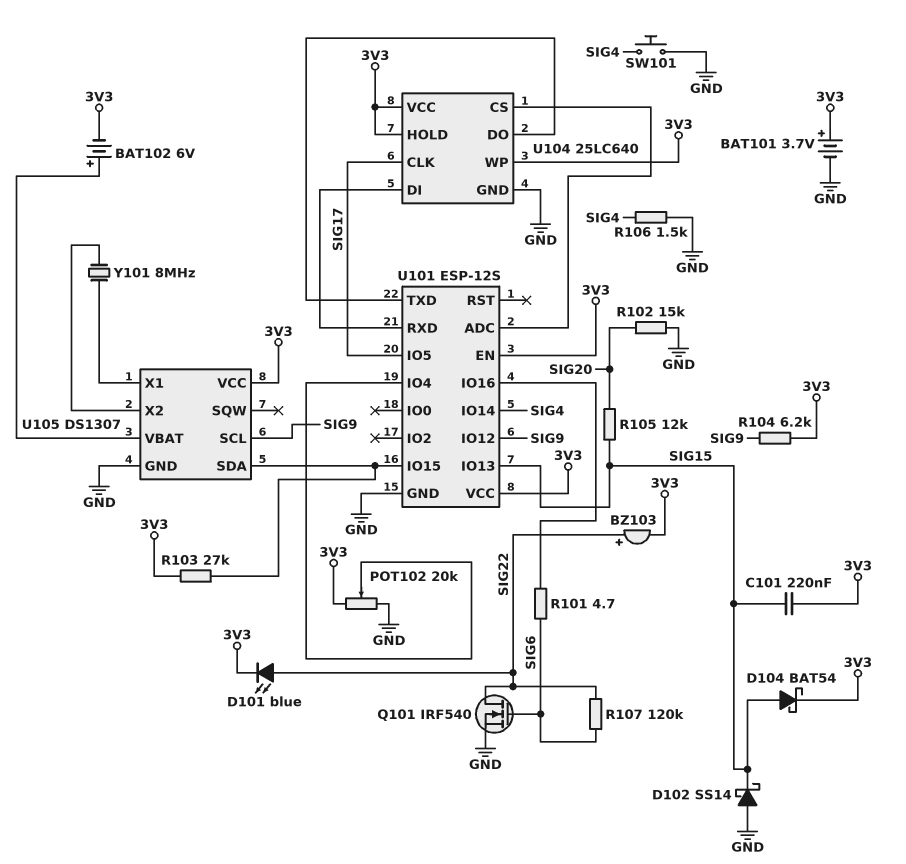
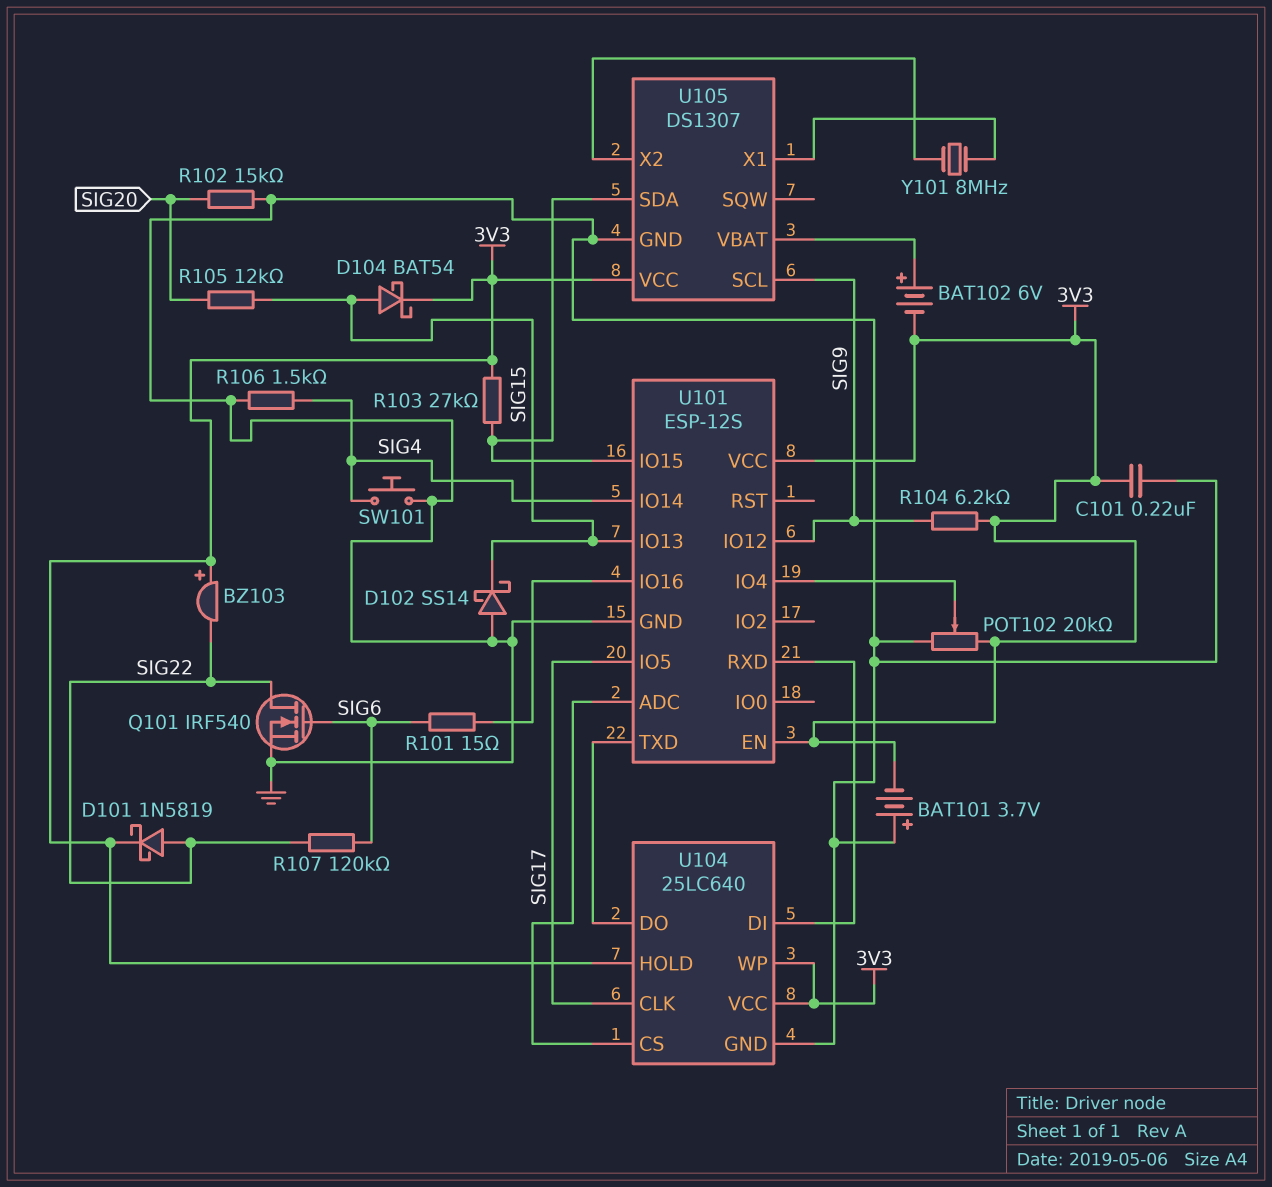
BAT101: 3.7V (plus 3V3, minus GND) -> 3.7V (plus GND, minus 3V3)
BZ103: buzzer (plus SIG22, minus 3V3) -> buzzer (plus 3V3, minus SIG22)
C101: 220nF (3V3, SIG15) -> 220nF (3V3, GND)
D101: LED blue (A SIG22, K 3V3) -> schottky 1N5819 (A SIG22, K 3V3)
R101: 4.7 (SIG6, U101/IO16) -> 15 (SIG6, U101/IO16)

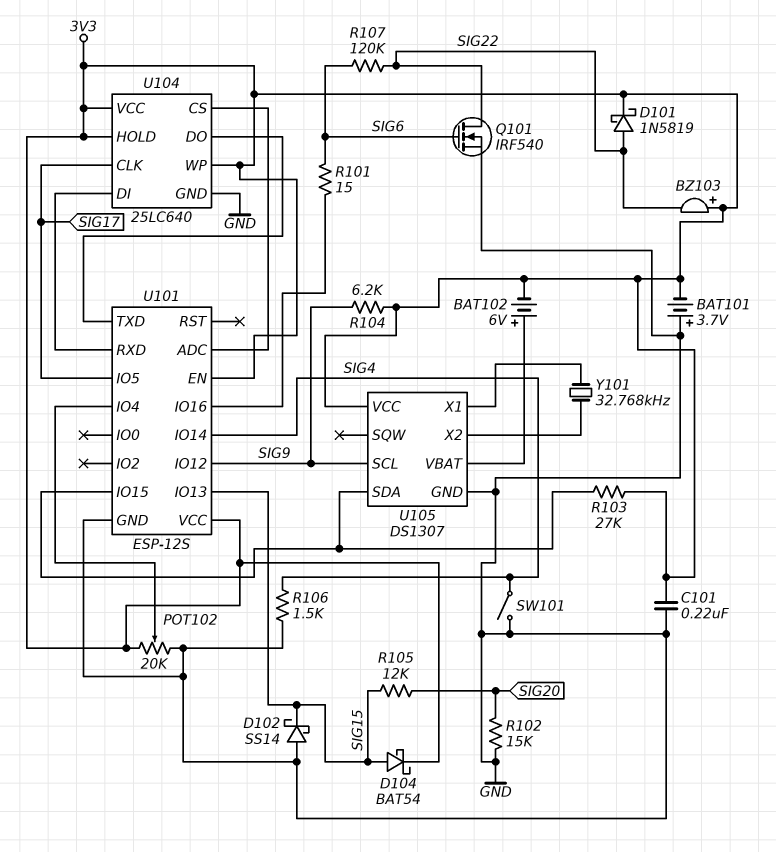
SW101: button (GND, SIG4) -> switch (GND, SIG4)
Y101: 8MHz (U105/X1, U105/X2) -> 32.768kHz (U105/X1, U105/X2)

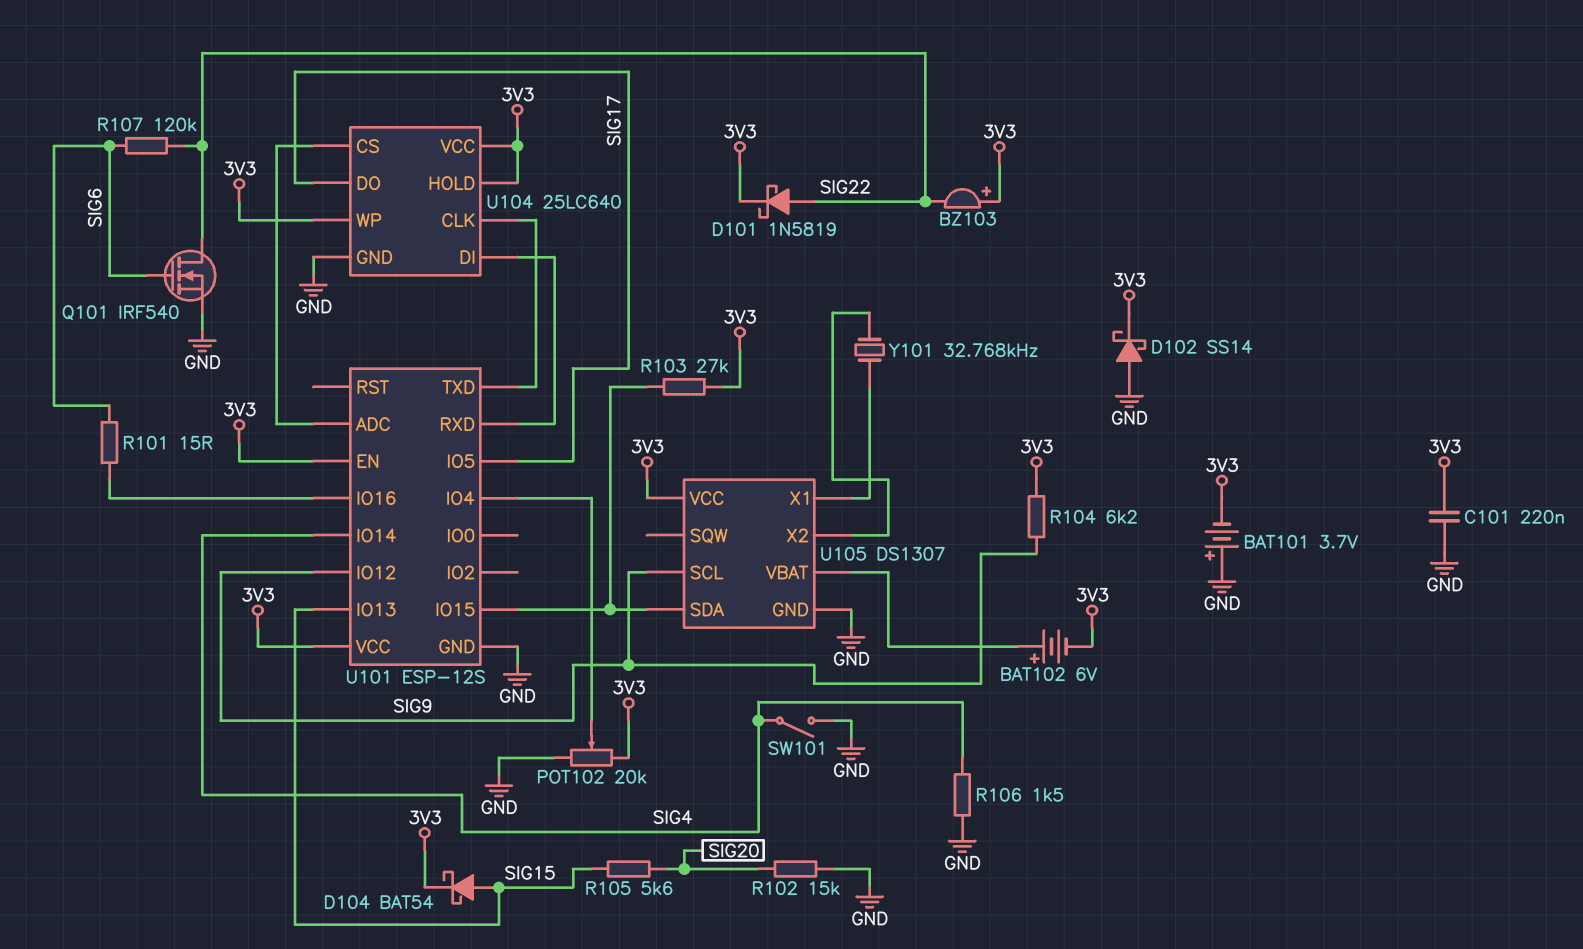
D102: schottky SS14 (A GND, K SIG15) -> schottky SS14 (A GND, K 3V3)
R105: 12k (SIG15, SIG20) -> 5.6k (SIG15, SIG20)
U104 pin CLK: SIG17 -> U101/TXD
U104 pin DO: U101/TXD -> SIG17

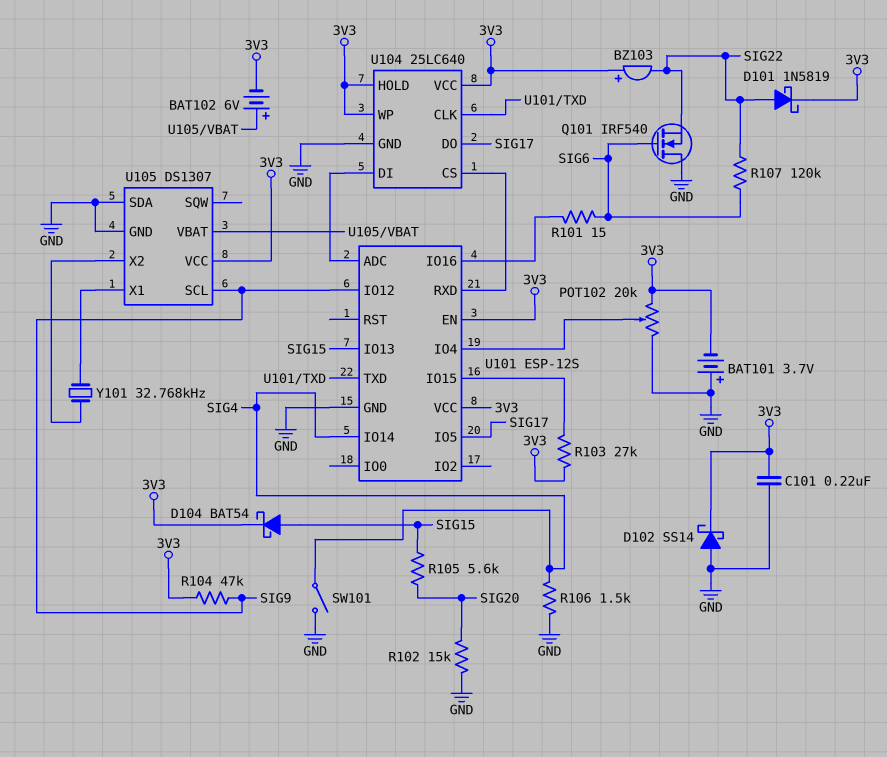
Q101: NMOS IRF540 (G SIG6, D SIG22, S GND) -> NMOS IRF540 (G SIG6, D GND, S SIG22)
R104: 6.2k (3V3, SIG9) -> 47k (3V3, SIG9)
U104 pin CS: U101/ADC -> U101/RXD
U104 pin DI: U101/RXD -> U101/ADC
U105 pin SDA: U101/IO15 -> GND

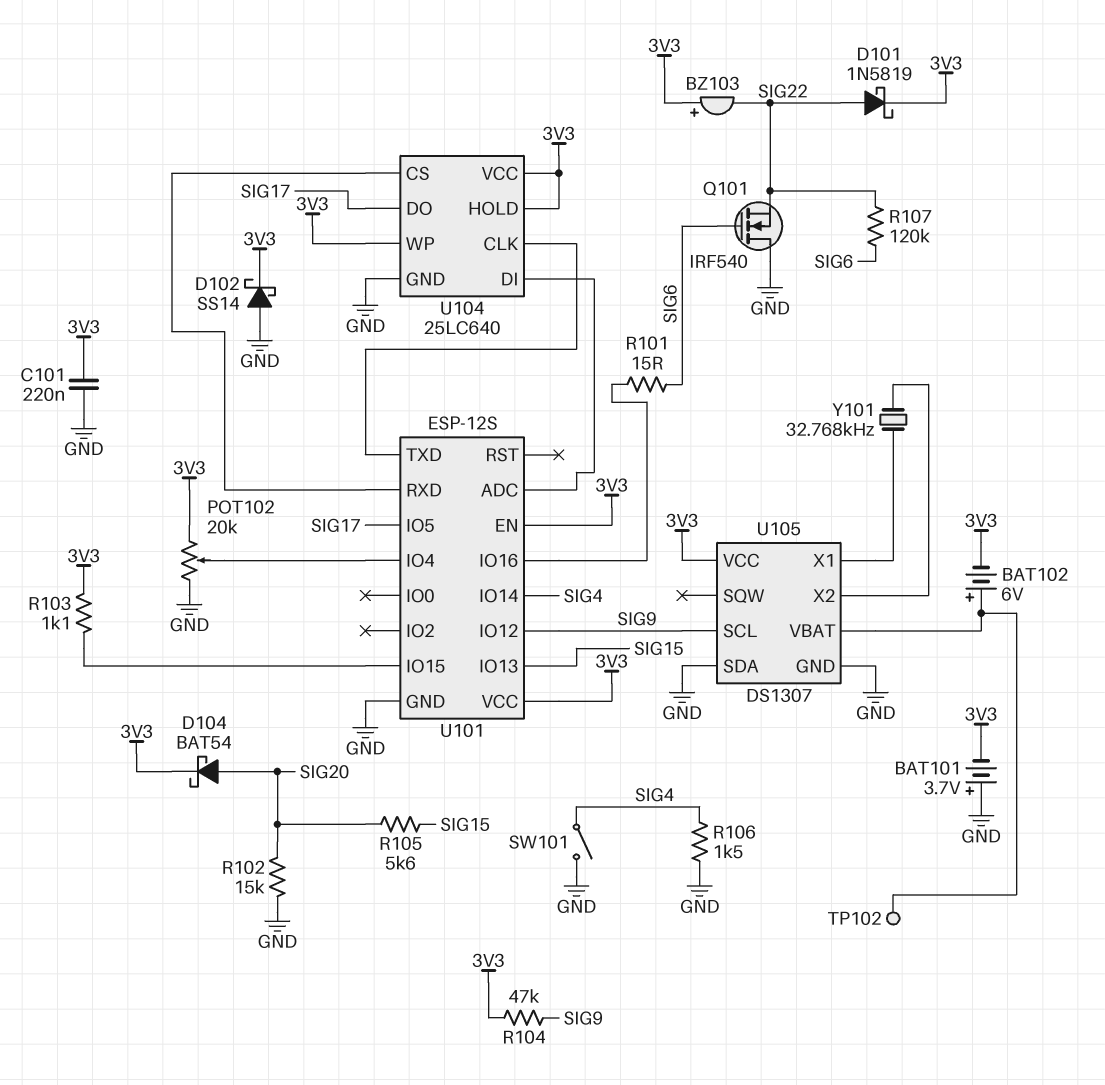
D104: schottky BAT54 (A SIG15, K 3V3) -> schottky BAT54 (A SIG20, K 3V3)
R103: 27k (3V3, U101/IO15) -> 1.1k (3V3, U101/IO15)
TP102: none -> test point (U105/VBAT)

